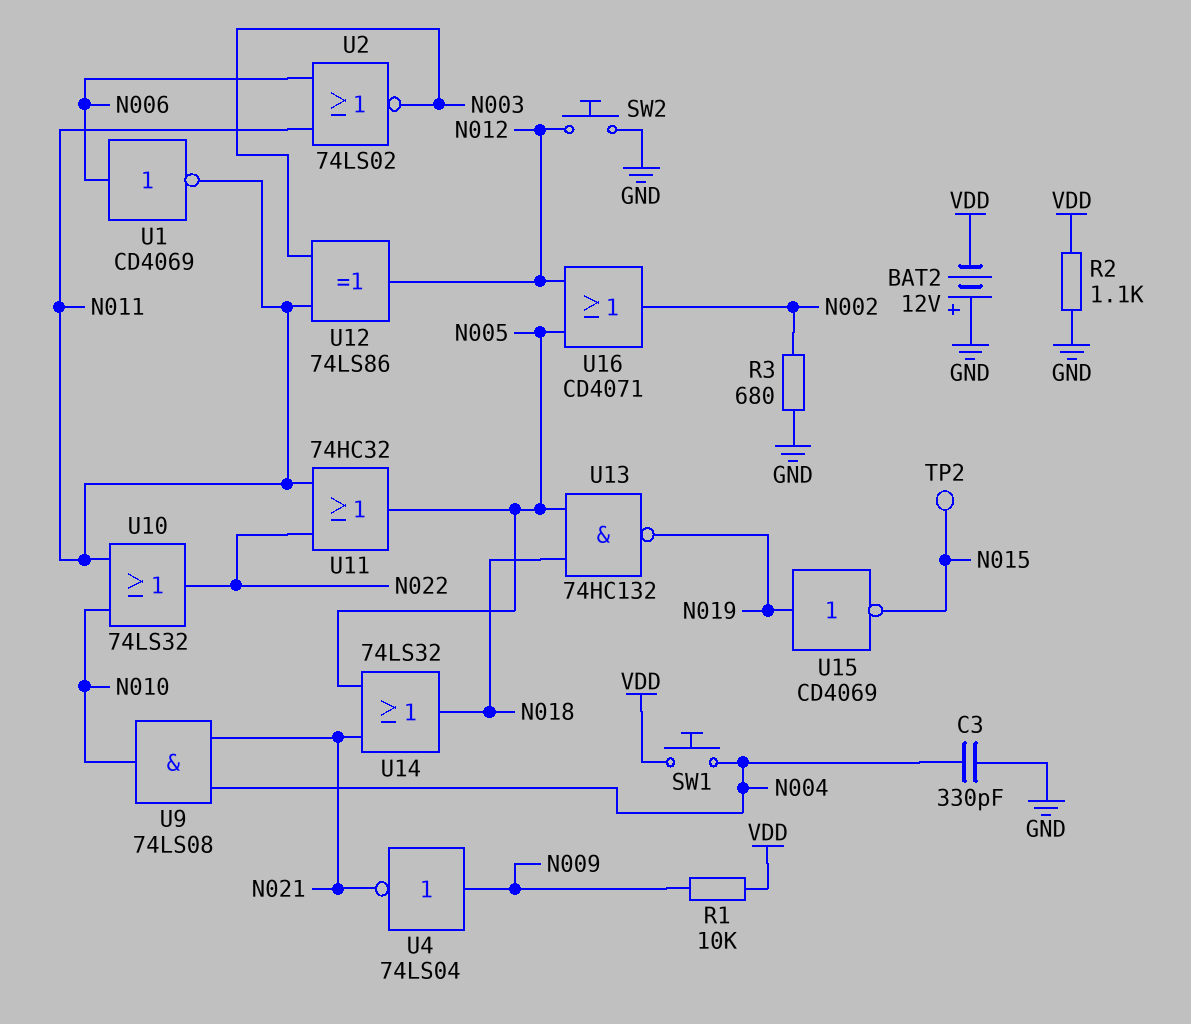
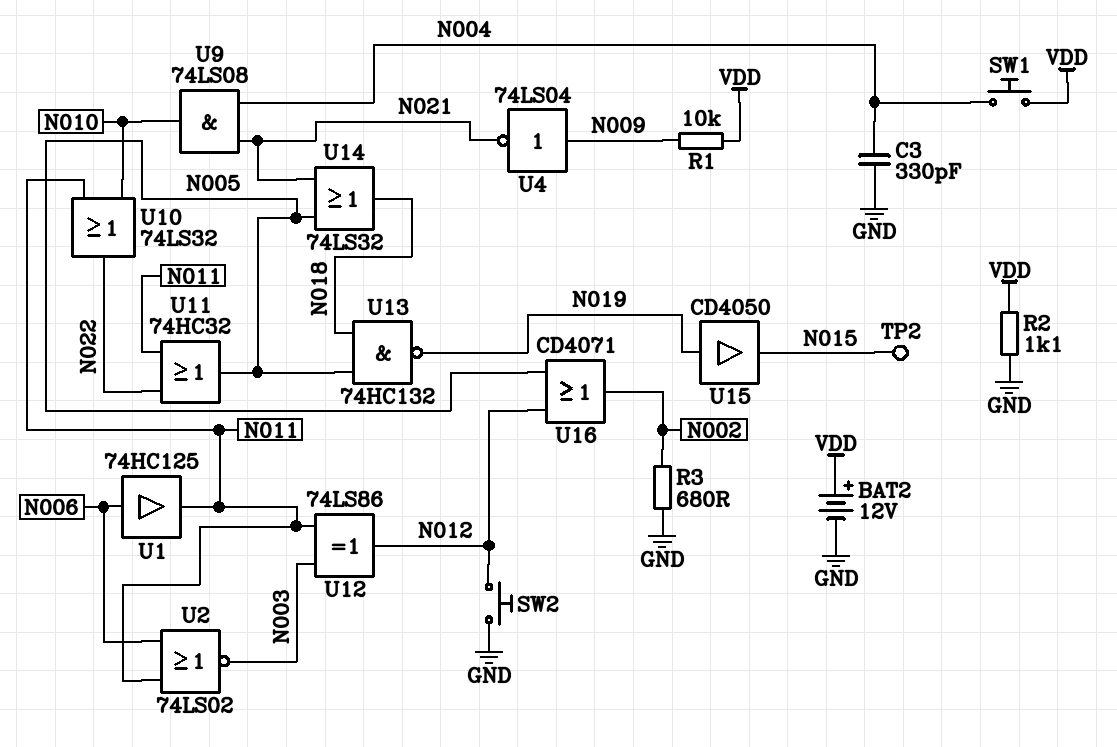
BAT2: 12V (plus GND, minus VDD) -> 12V (plus VDD, minus GND)
U1: NOT CD4069 (in N006, out N011) -> buffer 74HC125 (in N006, out N011)
U15: NOT CD4069 (in N019, out N015) -> buffer CD4050 (in N019, out N015)

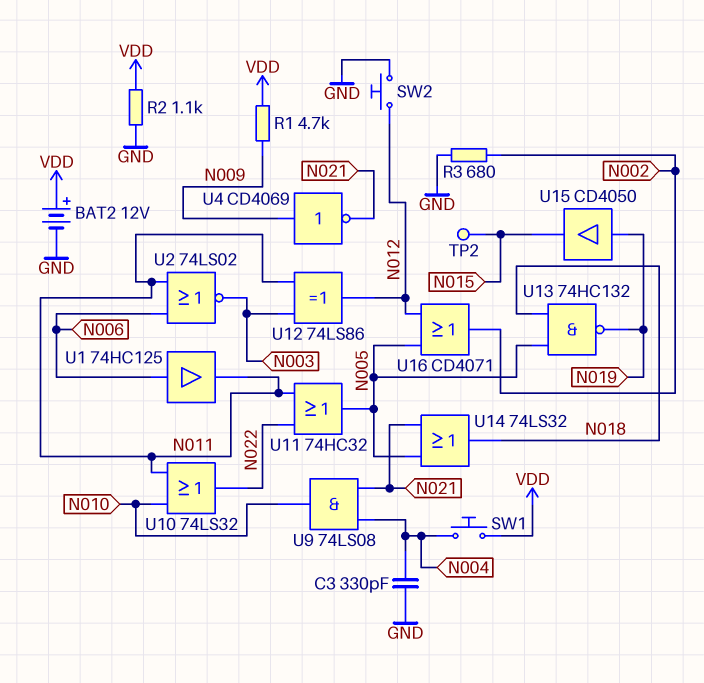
R1: 10k (N009, VDD) -> 4.7k (N009, VDD)
U4: NOT 74LS04 (in N009, out N021) -> NOT CD4069 (in N009, out N021)

